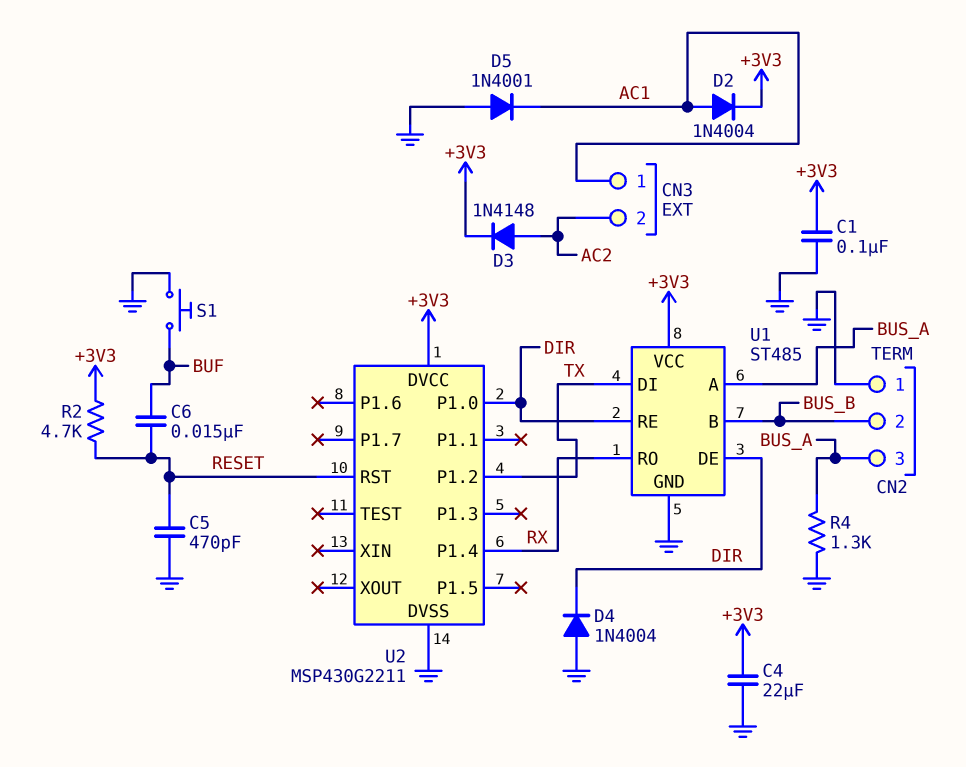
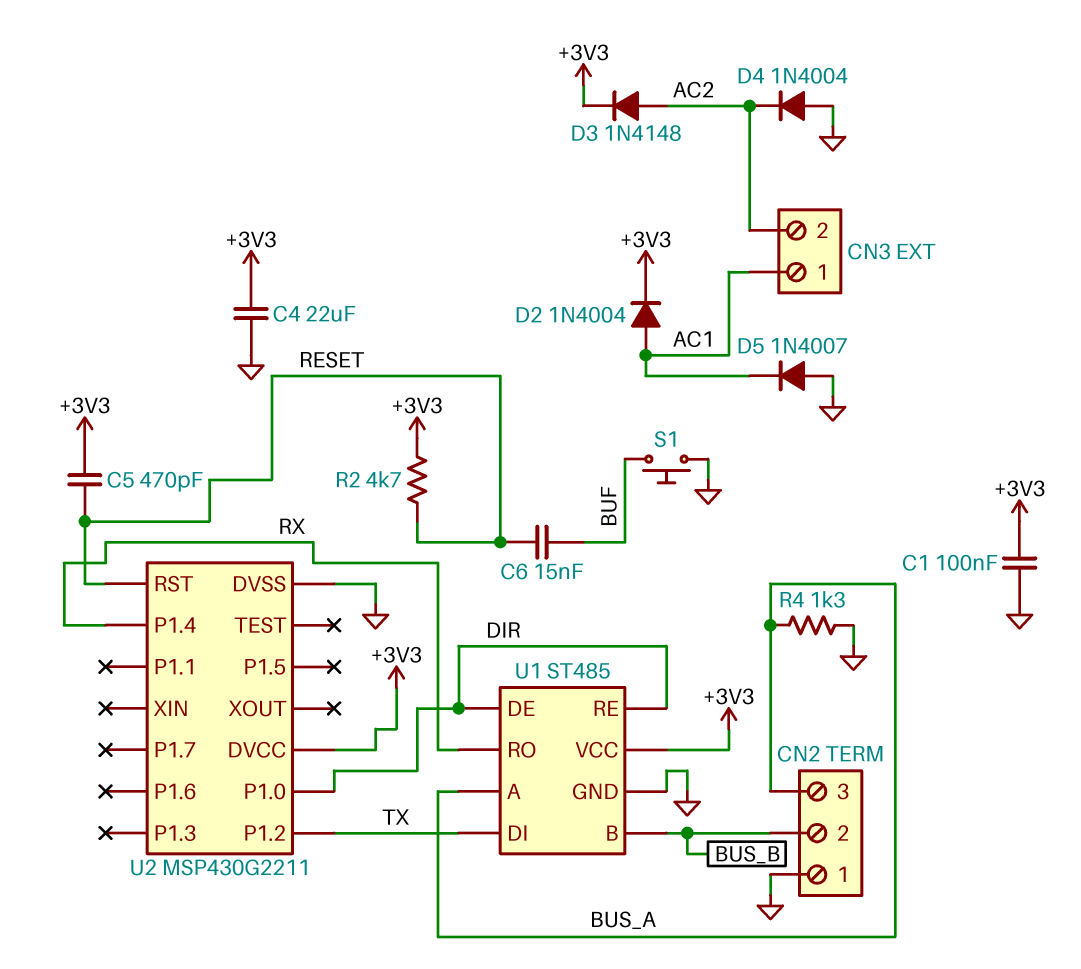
C5: 470pF (GND, RESET) -> 470pF (+3V3, RESET)
D4: diode 1N4004 (A GND, K DIR) -> diode 1N4004 (A GND, K AC2)
D5: diode 1N4001 (A GND, K AC1) -> diode 1N4007 (A GND, K AC1)

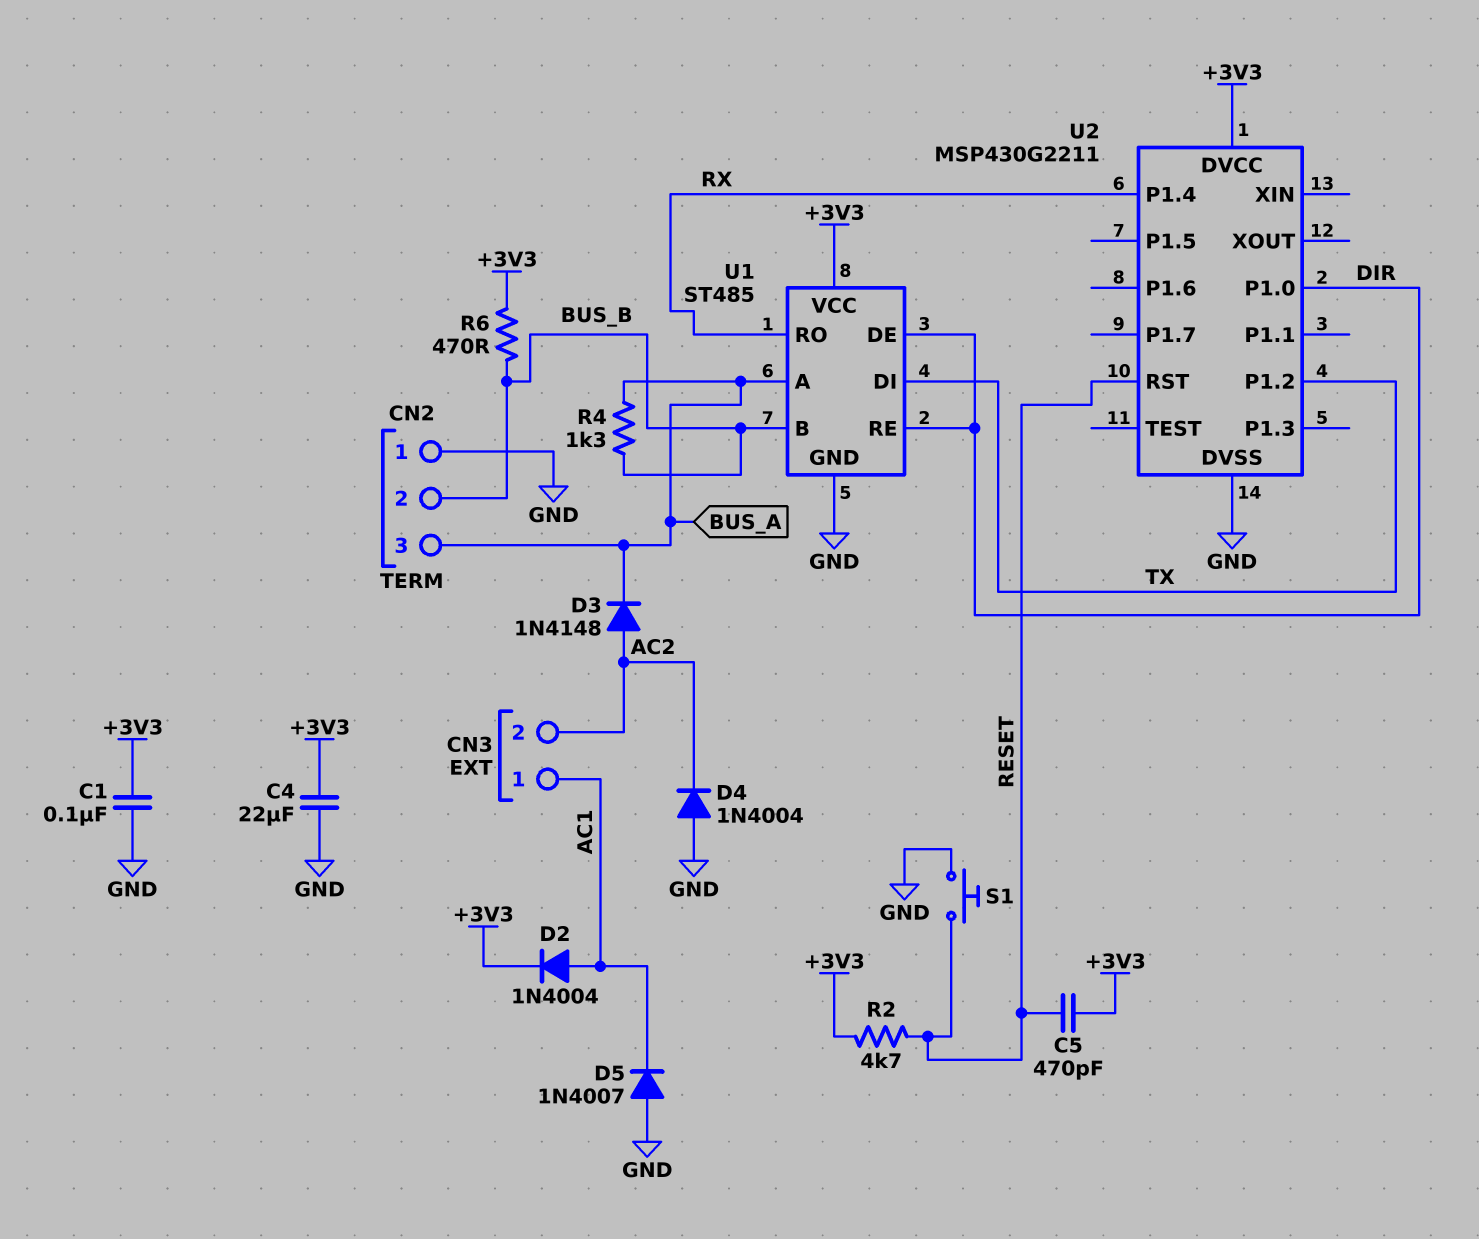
C6: 15nF (BUF, RESET) -> none
D3: diode 1N4148 (A AC2, K +3V3) -> diode 1N4148 (A AC2, K BUS_A)
R4: 1.3k (BUS_A, GND) -> 1.3k (BUS_A, BUS_B)
R6: none -> 470 (+3V3, BUS_B)
S1: button (BUF, GND) -> button (GND, RESET)

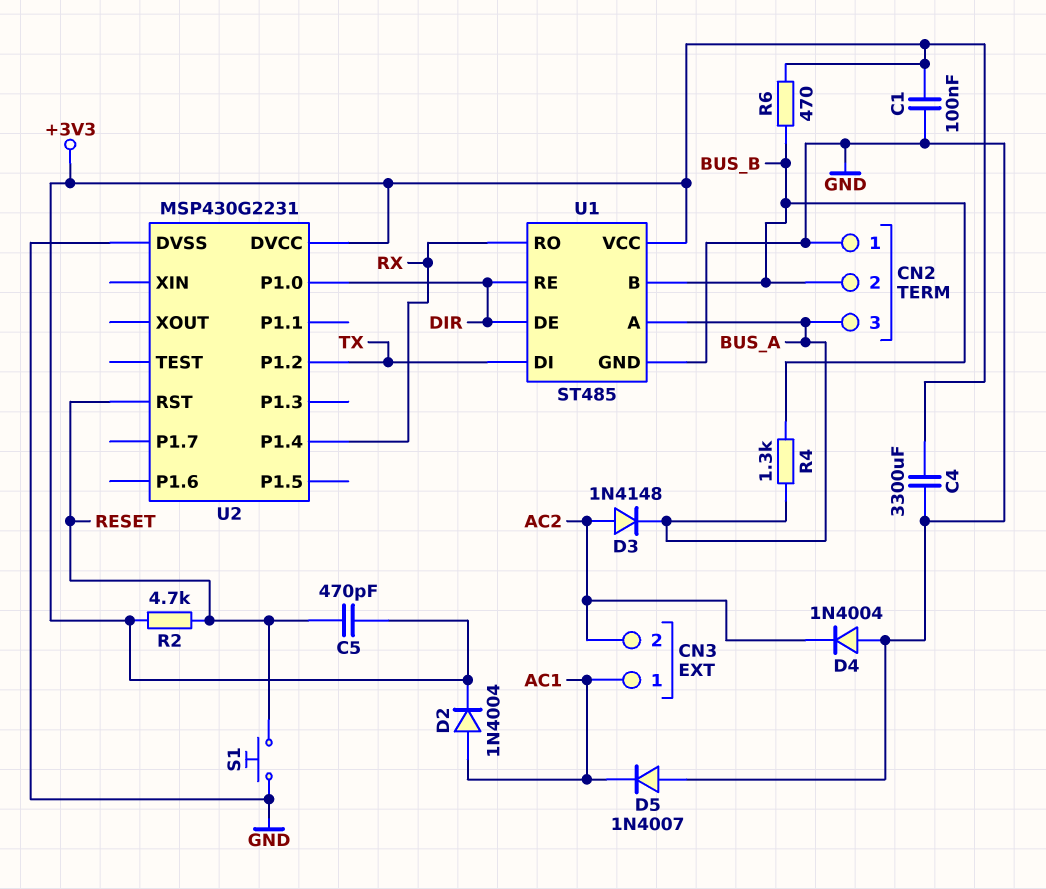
C4: 22uF (+3V3, GND) -> 3300uF (+3V3, GND)
U2: MSP430G2211 -> MSP430G2231

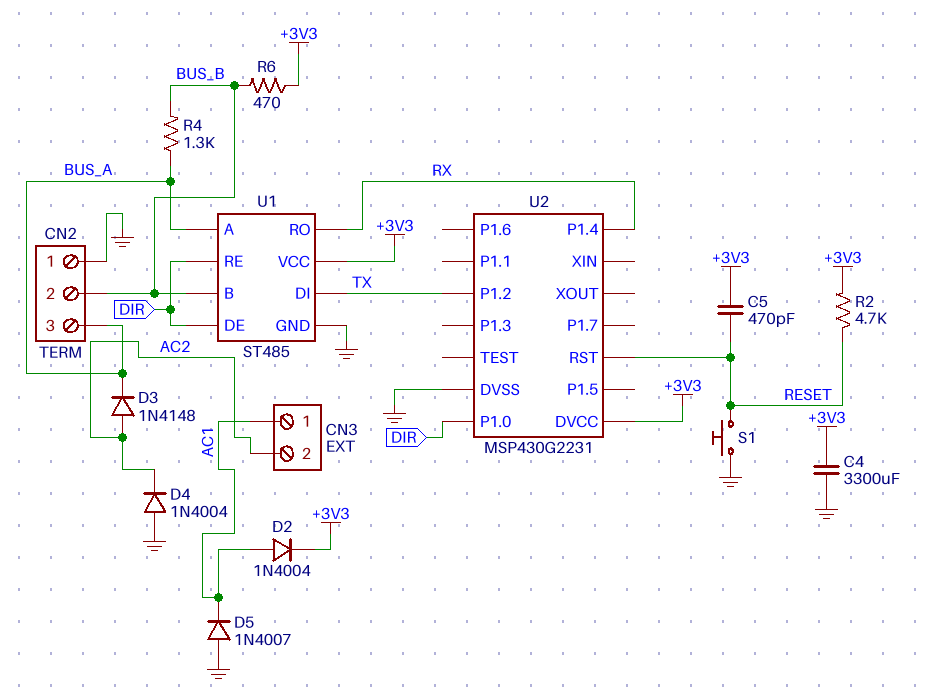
C1: 100nF (+3V3, GND) -> none

